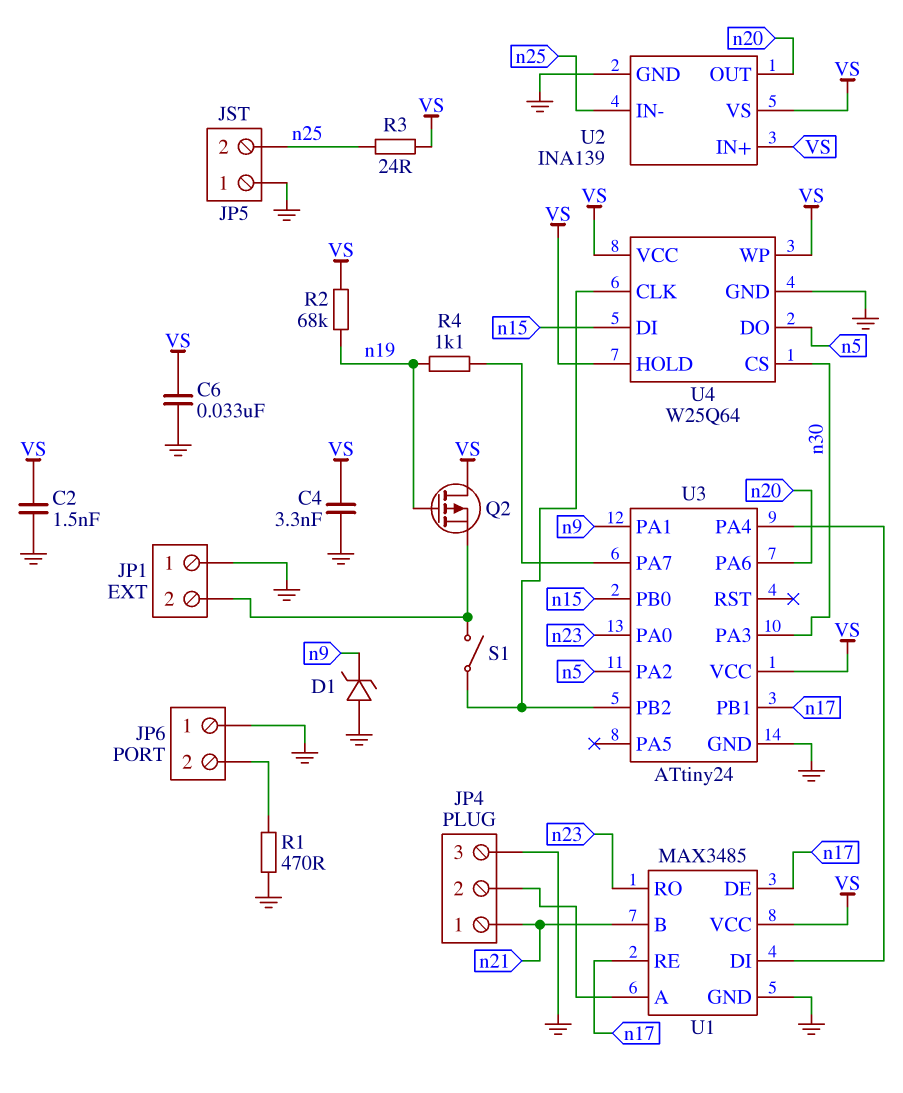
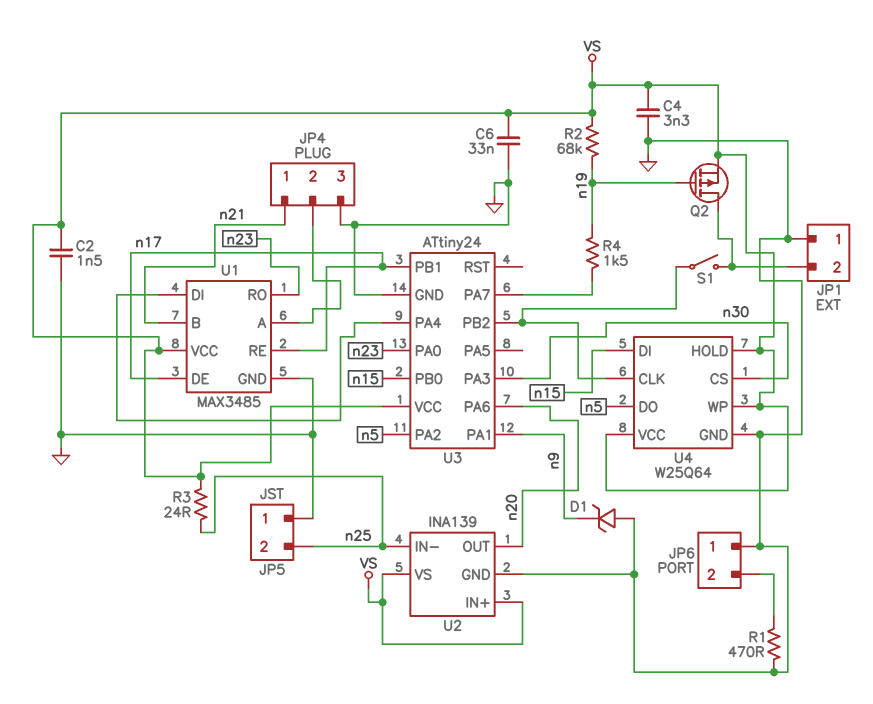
Q2: PMOS (G n19, D VS, S JP1/2) -> PMOS (G n19, D JP1/2, S VS)
R4: 1.1k (U3/PA7, n19) -> 1.5k (U3/PA7, n19)

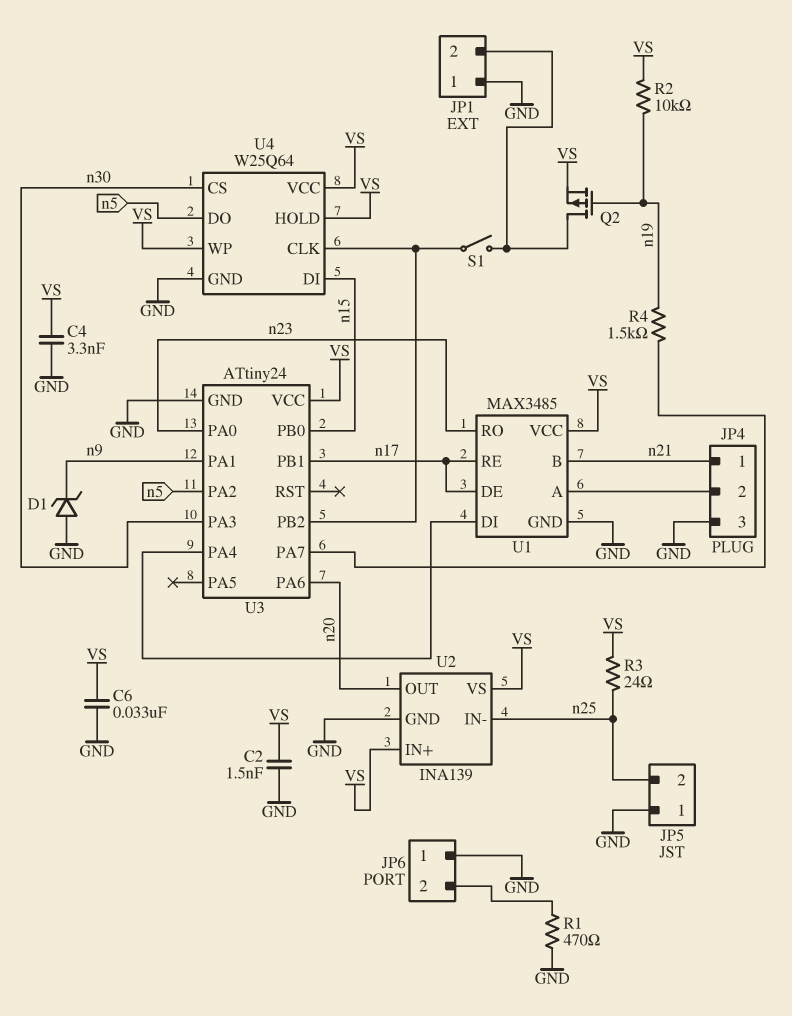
R2: 68k (VS, n19) -> 10k (VS, n19)

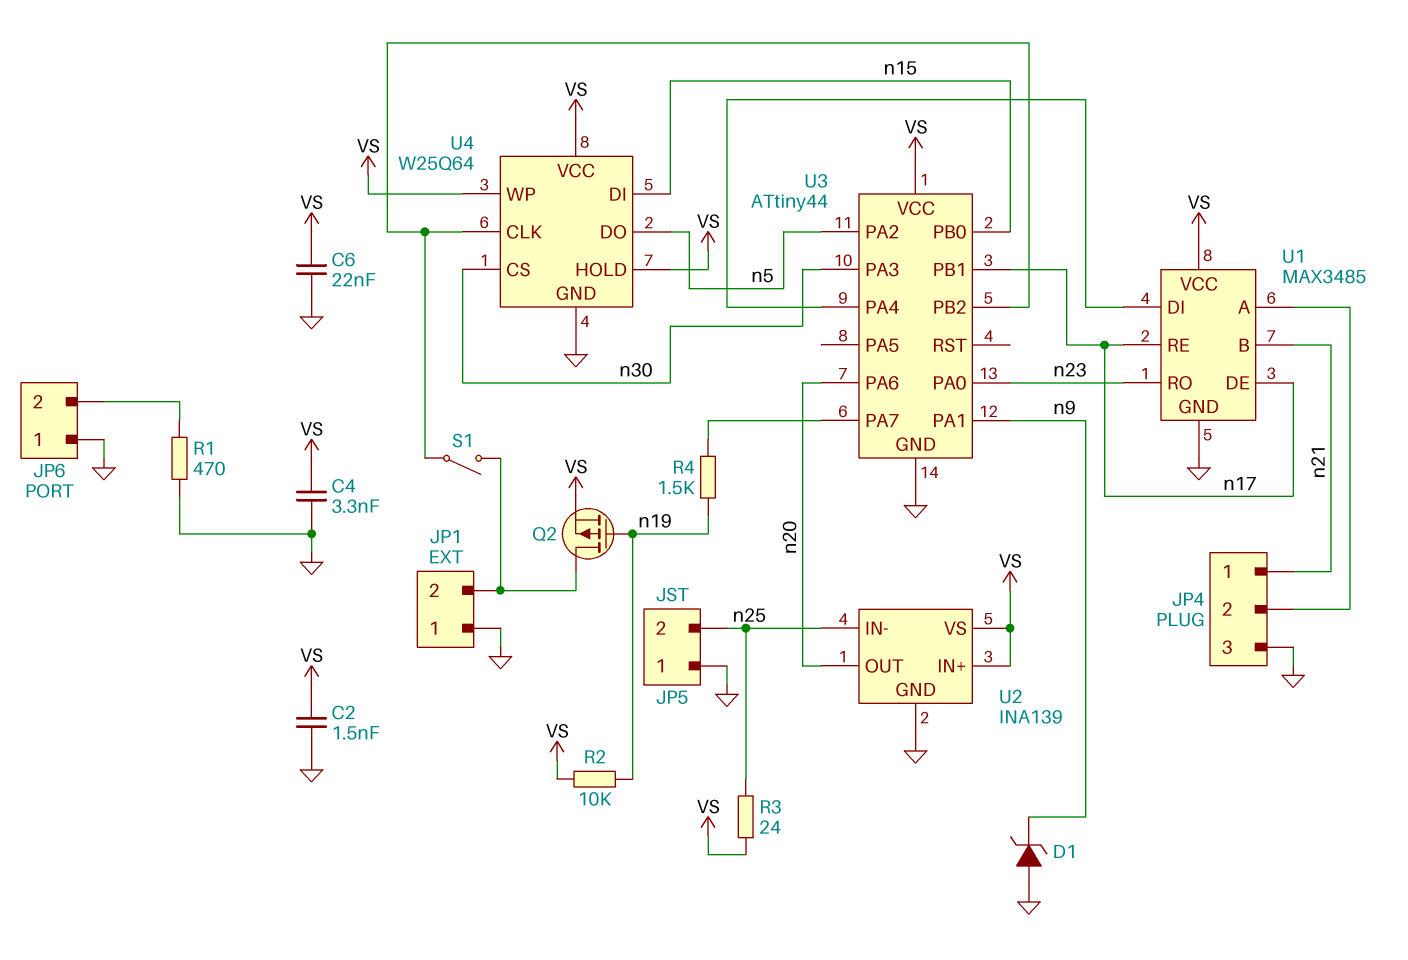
C6: 33nF (GND, VS) -> 22nF (GND, VS)
U3: ATtiny24 -> ATtiny44

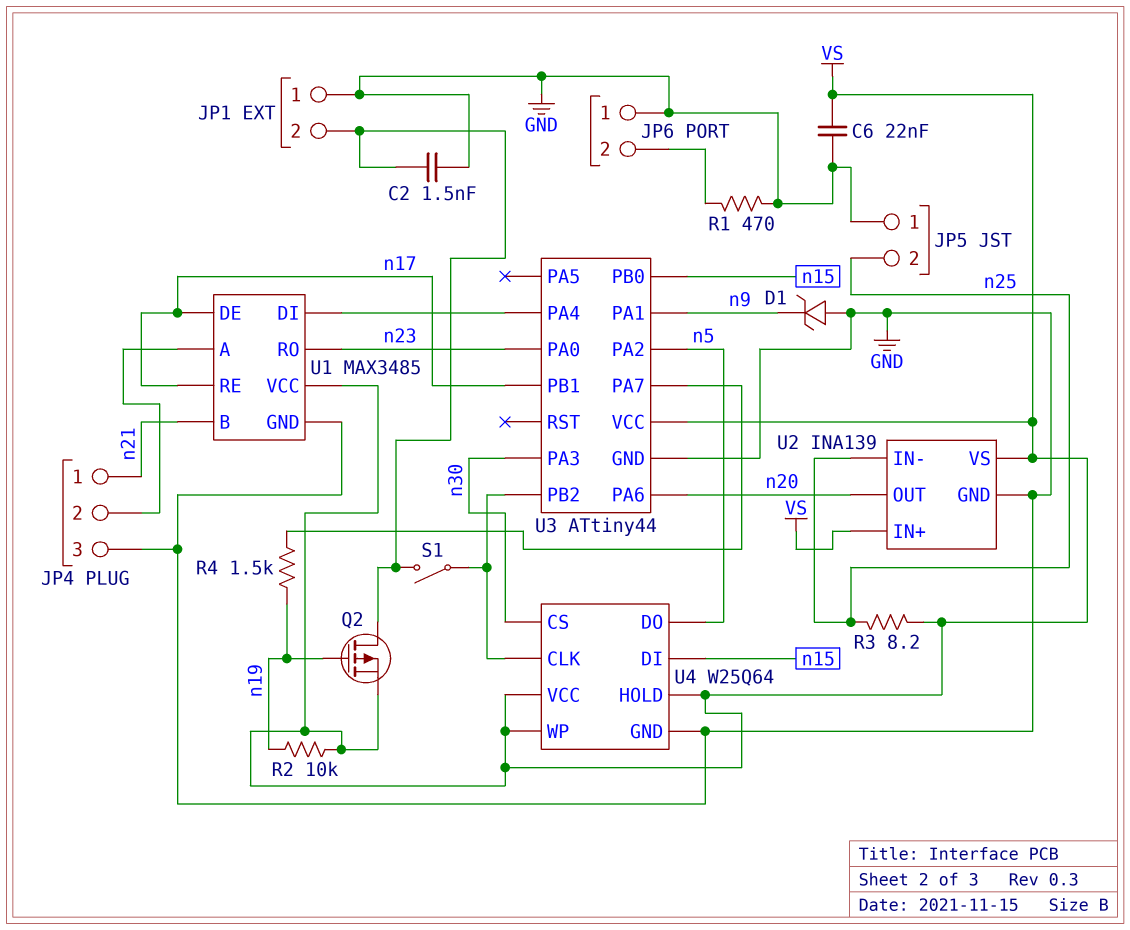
C2: 1.5nF (GND, VS) -> 1.5nF (GND, JP1/2)
C4: 3.3nF (GND, VS) -> none
R3: 24 (VS, n25) -> 8.2 (VS, n25)

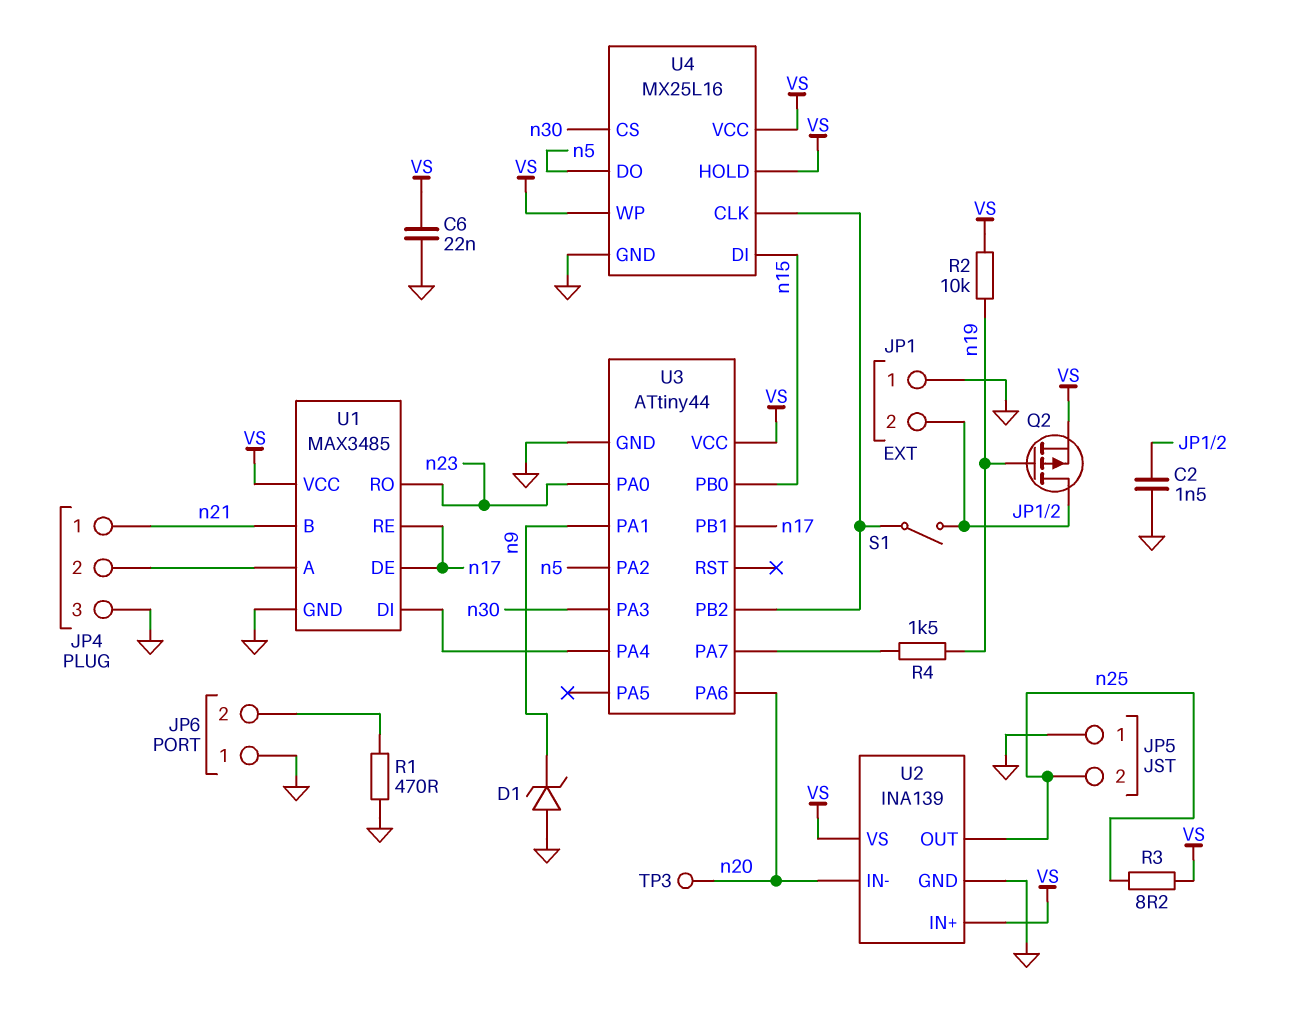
TP3: none -> test point (n20)
U2 pin IN-: n25 -> n20
U2 pin OUT: n20 -> n25
U4: W25Q64 -> MX25L16

